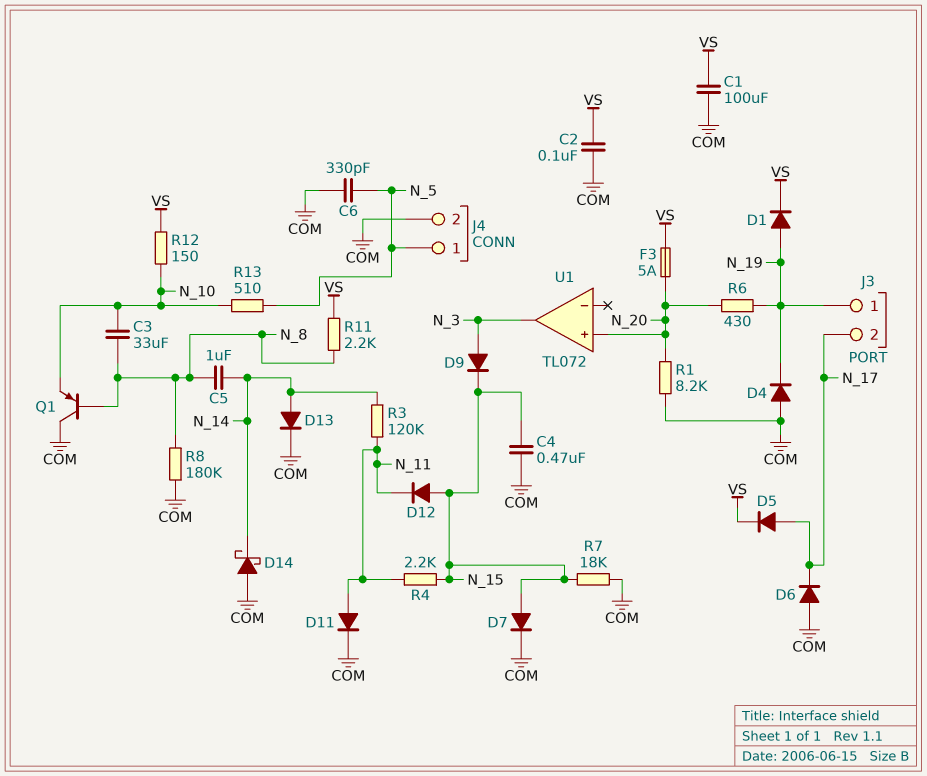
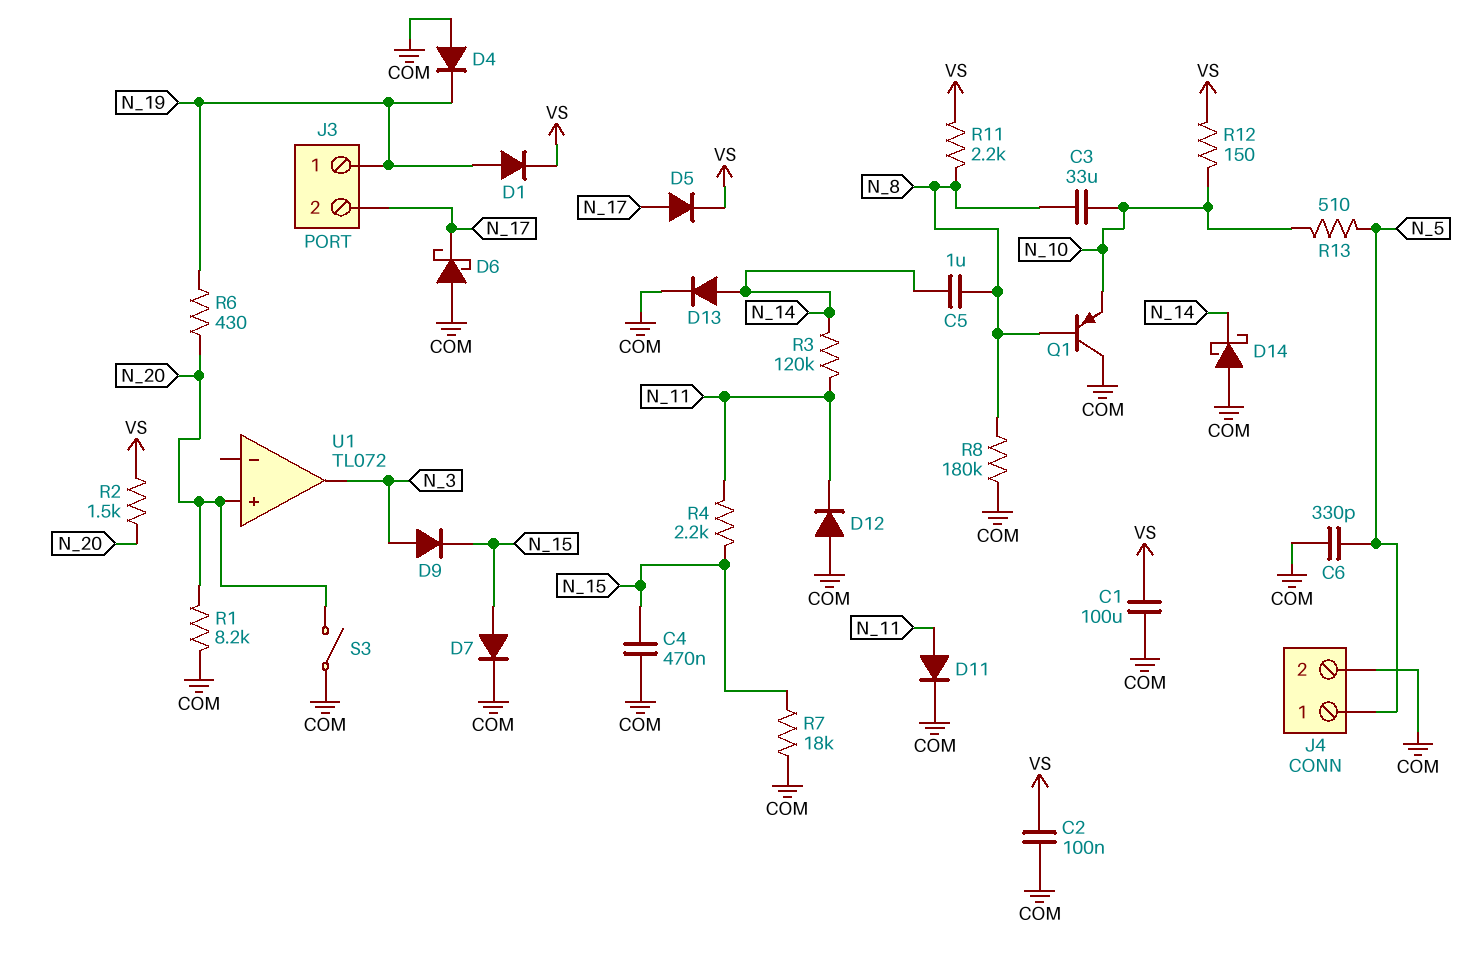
D6: diode (A COM, K N_17) -> schottky (A COM, K N_17)
D12: diode (A N_15, K N_11) -> diode (A COM, K N_11)
F3: 5A (N_20, VS) -> none
R2: none -> 1.5k (N_20, VS)
S3: none -> switch (COM, N_20)

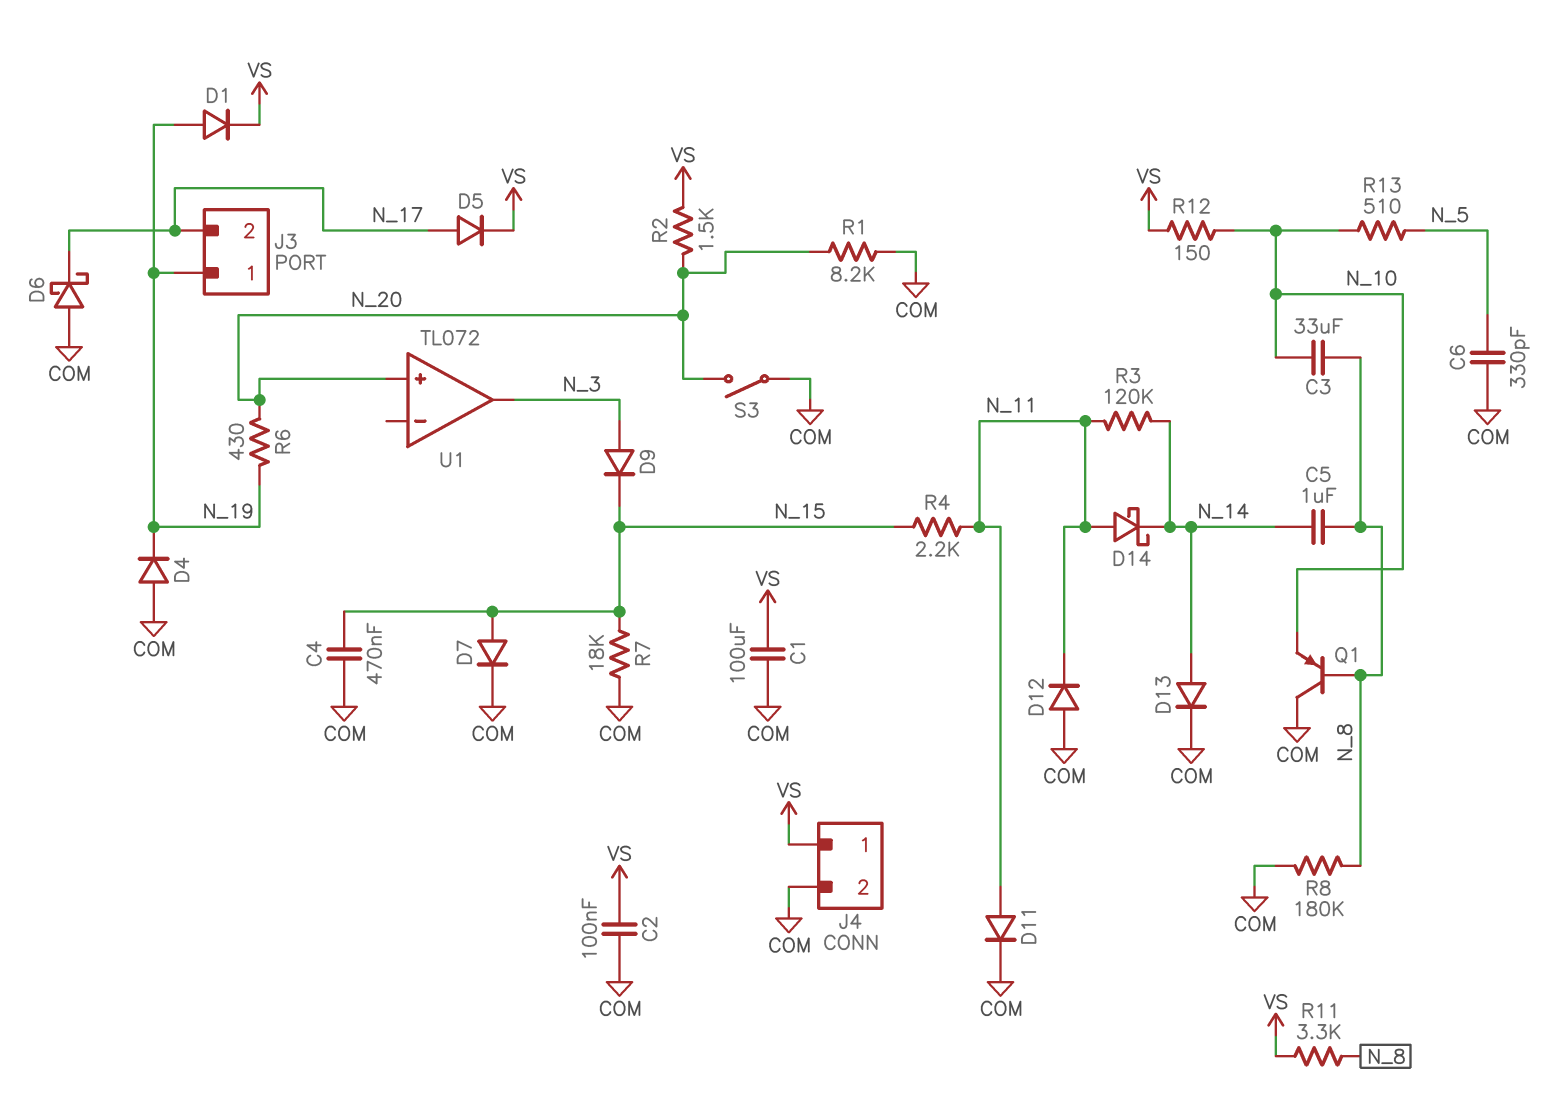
D14: schottky (A COM, K N_14) -> schottky (A N_11, K N_14)
J4 pin 1: N_5 -> VS
R11: 2.2k (N_8, VS) -> 3.3k (N_8, VS)

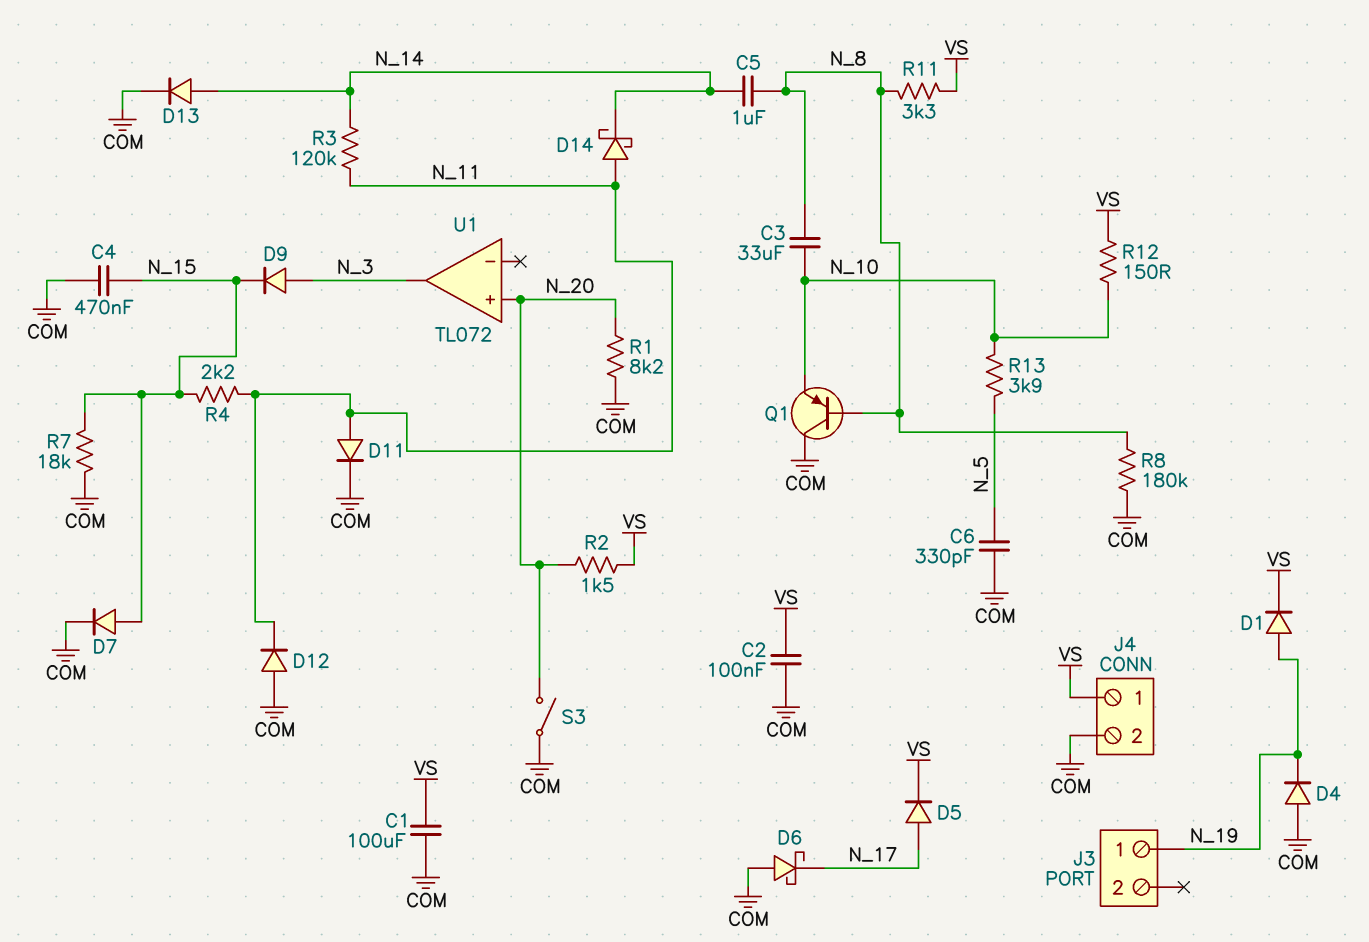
J3 pin 2: N_17 -> none
R6: 430 (N_19, N_20) -> none
R13: 510 (N_5, N_10) -> 3.9k (N_5, N_10)

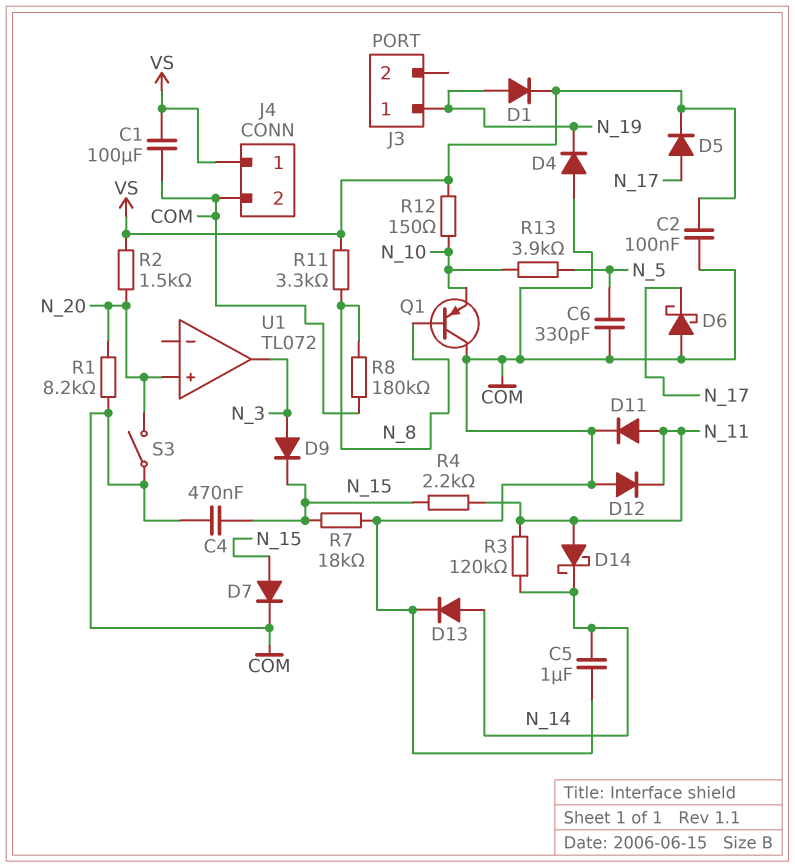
C3: 33uF (N_8, N_10) -> none
C5: 1uF (N_8, N_14) -> 1uF (COM, N_14)

